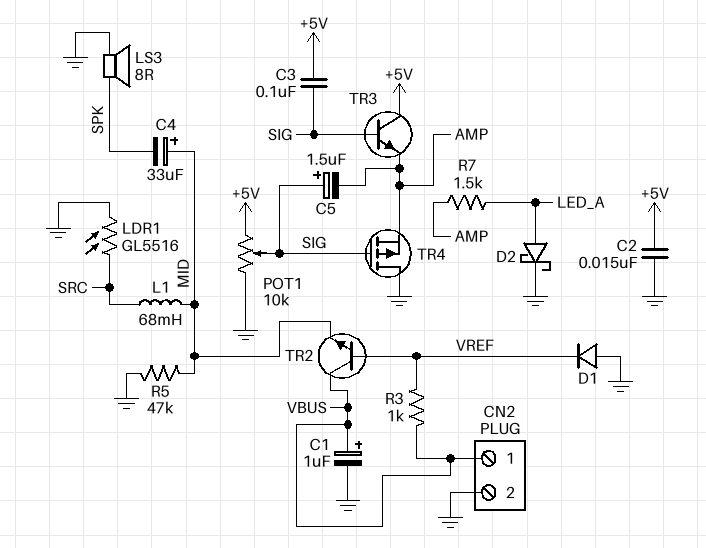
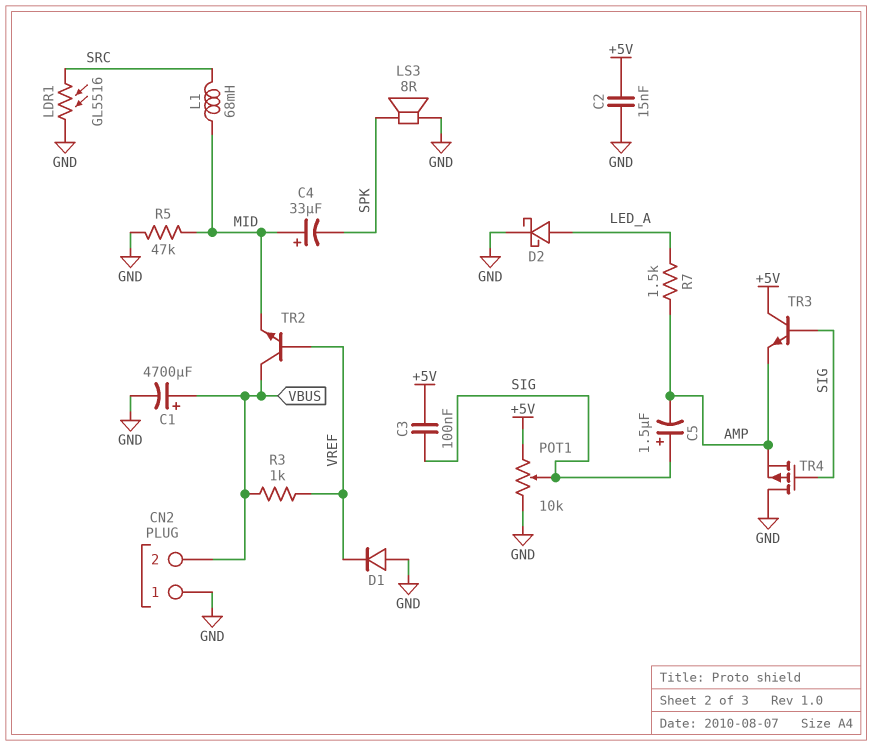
C1: 1uF (plus VBUS, minus GND) -> 4700uF (plus VBUS, minus GND)
CN2 pin 1: VBUS -> GND
CN2 pin 2: GND -> VBUS

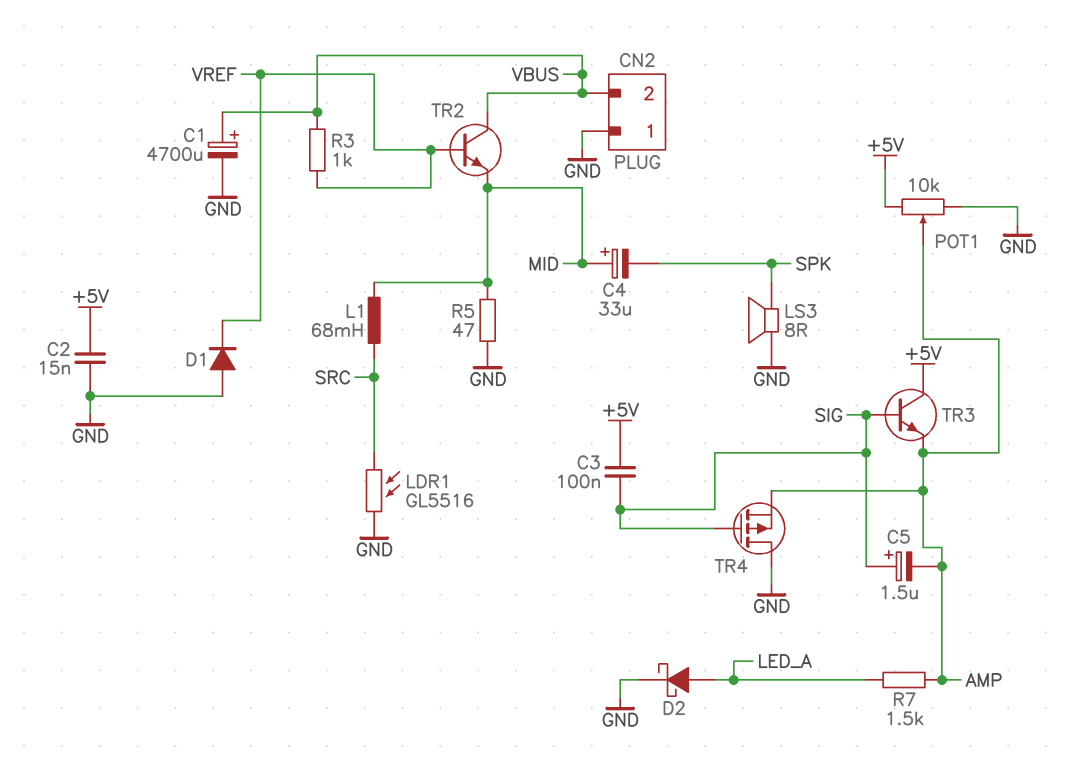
POT1: 10k (+5V, GND, wiper SIG) -> 10k (+5V, GND, wiper AMP)
R5: 47k (GND, MID) -> 47 (GND, MID)

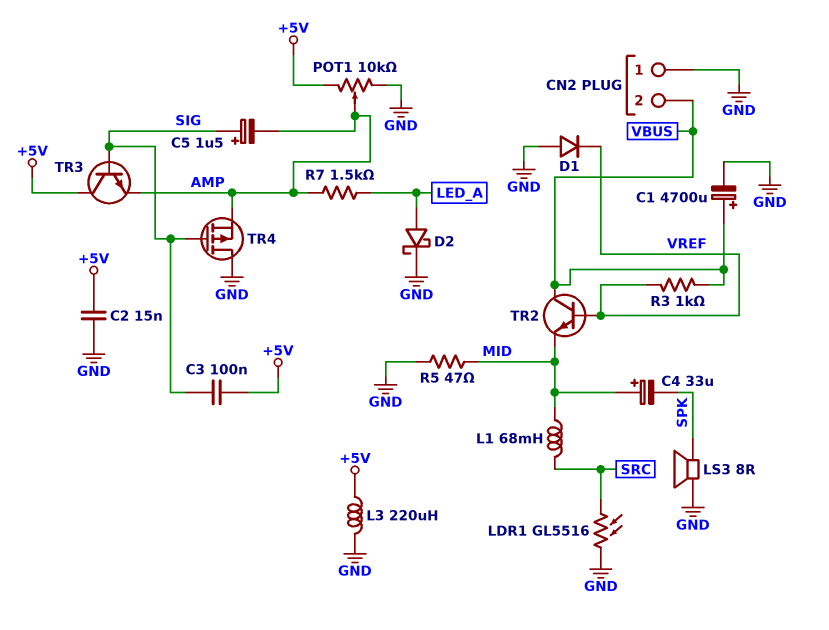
L3: none -> 220uH (+5V, GND)

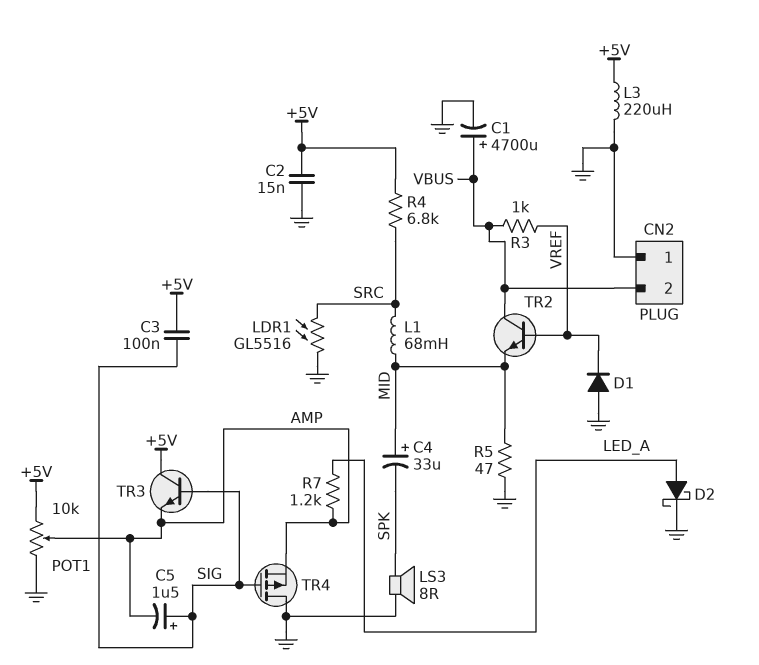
R4: none -> 6.8k (+5V, SRC)
R7: 1.5k (AMP, LED_A) -> 1.2k (AMP, LED_A)

